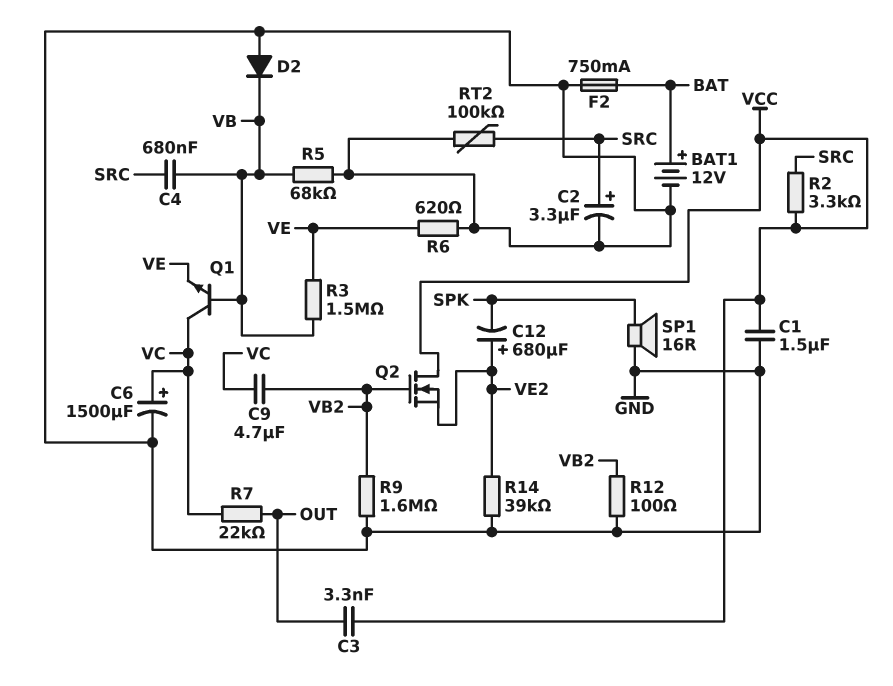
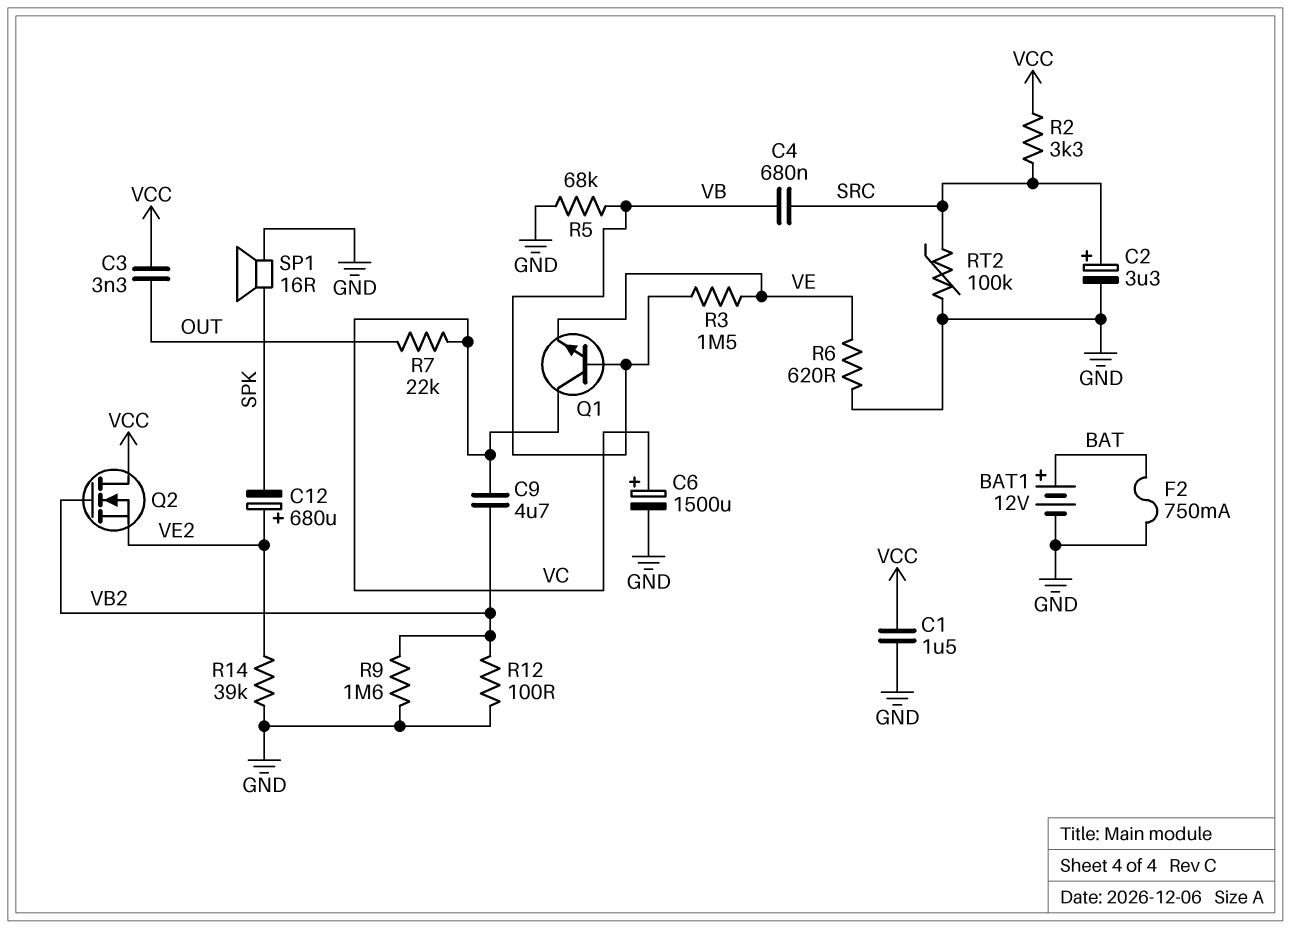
D2: diode (A GND, K VB) -> none

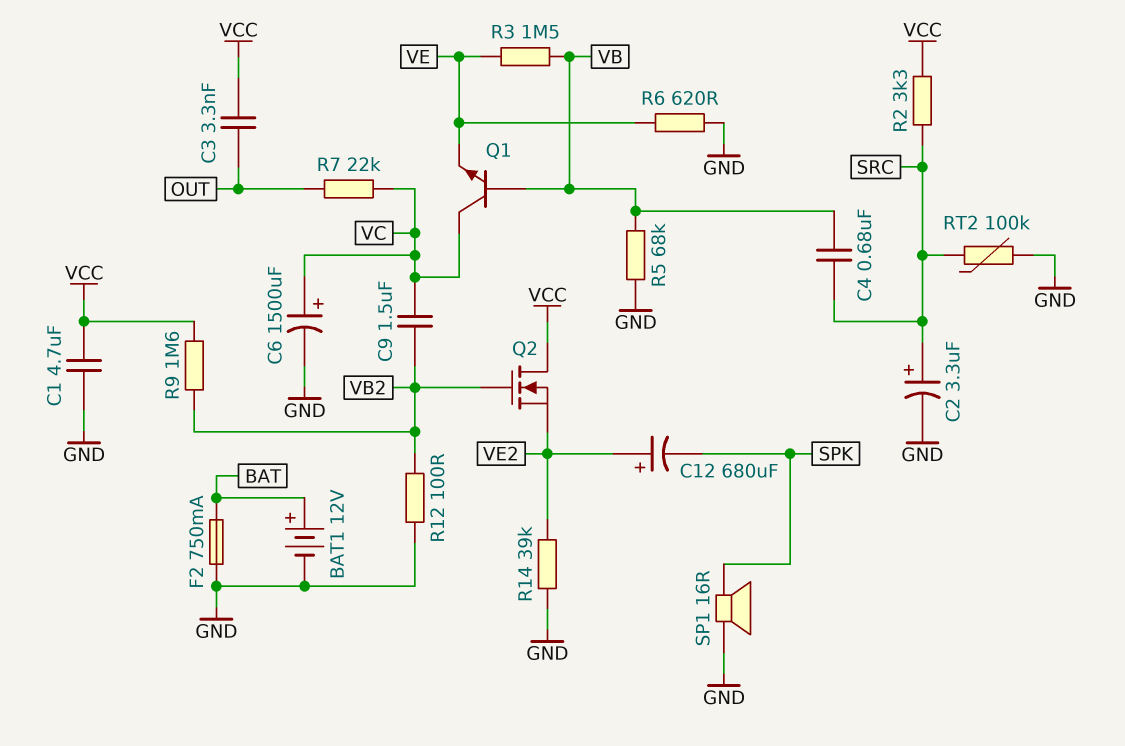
C1: 1.5uF (GND, VCC) -> 4.7uF (GND, VCC)
C9: 4.7uF (VB2, VC) -> 1.5uF (VB2, VC)
R9: 1.6M (GND, VB2) -> 1.6M (VB2, VCC)

